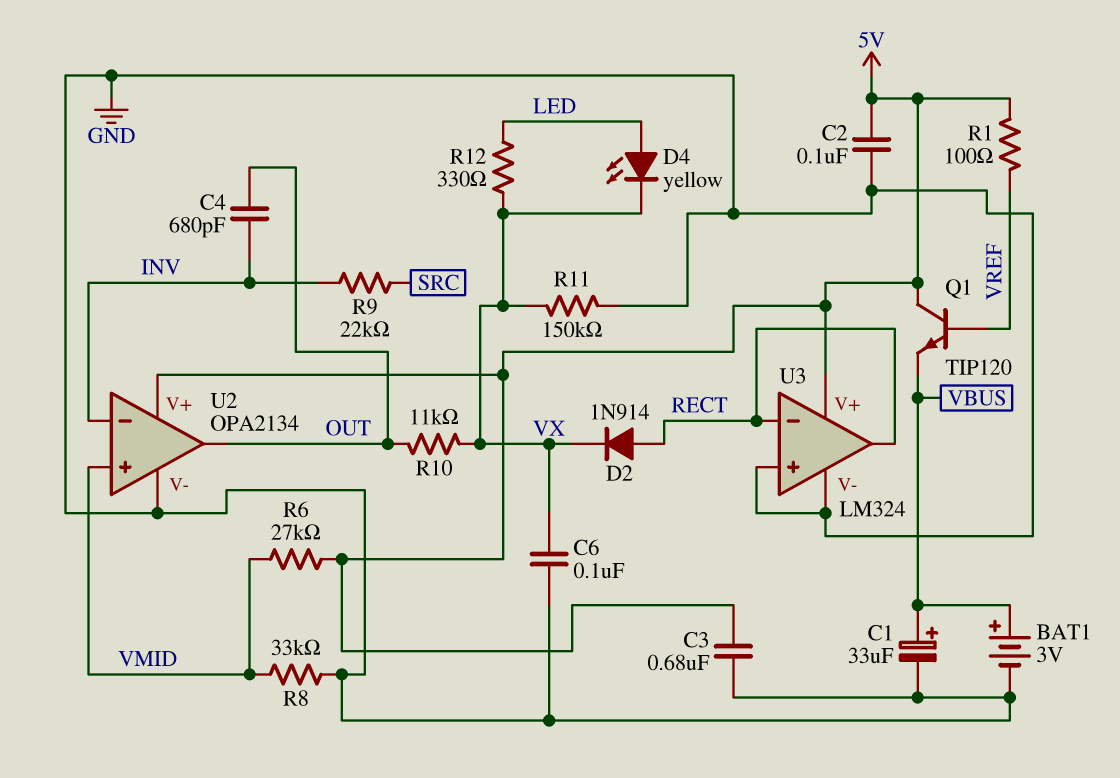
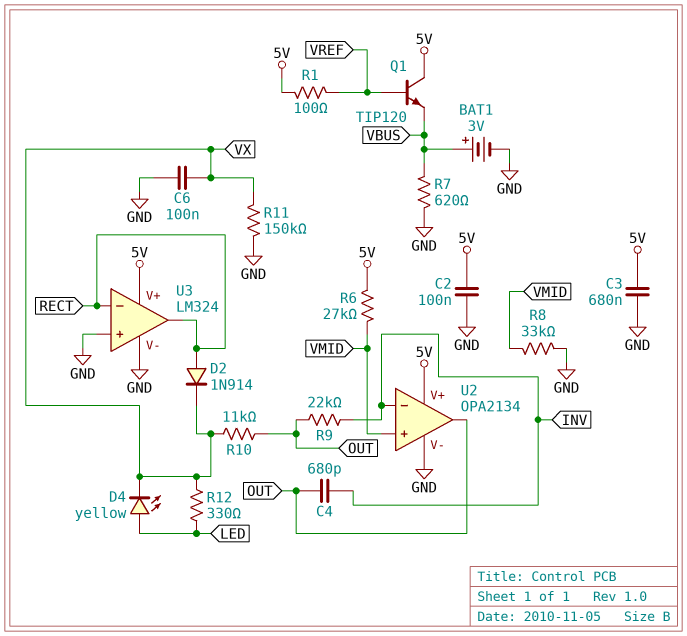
C1: 33uF (plus VBUS, minus GND) -> none
R7: none -> 620 (GND, VBUS)
R9: 22k (INV, SRC) -> 22k (INV, OUT)

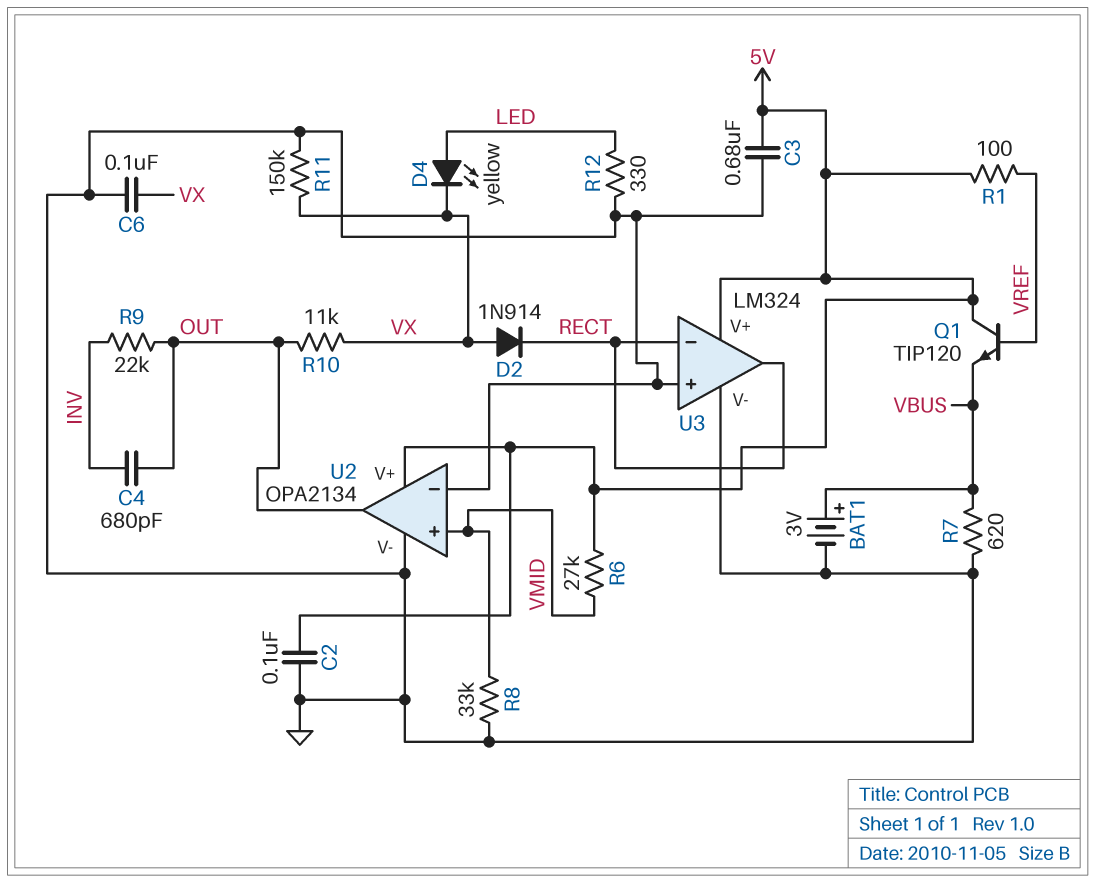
D2: diode 1N914 (A RECT, K VX) -> diode 1N914 (A VX, K RECT)
R12: 330 (LED, VX) -> 330 (GND, LED)
U2 pin in-: INV -> GND

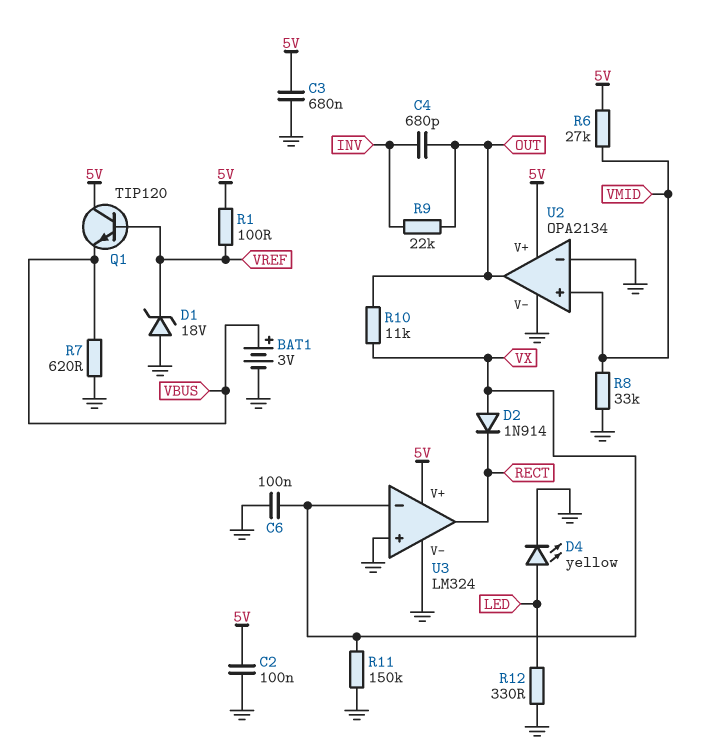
D1: none -> zener 18V (A GND, K VREF)
D4: LED yellow (A LED, K VX) -> LED yellow (A LED, K GND)
U3 pin in-: RECT -> VX

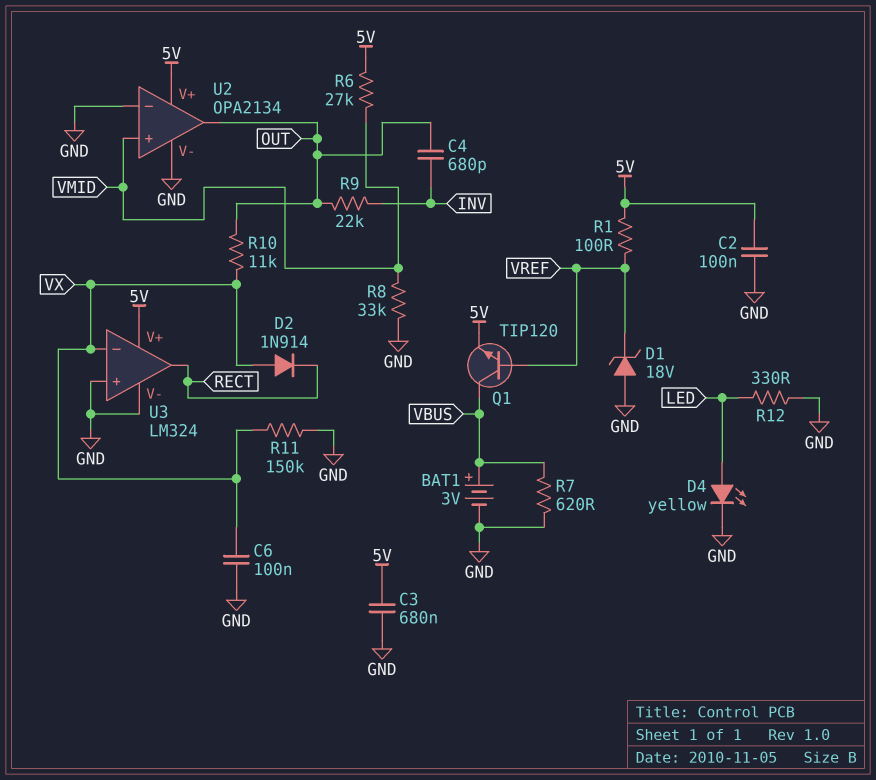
Q1: NPN TIP120 (B VREF, C 5V, E VBUS) -> NPN TIP120 (B VREF, C VBUS, E 5V)

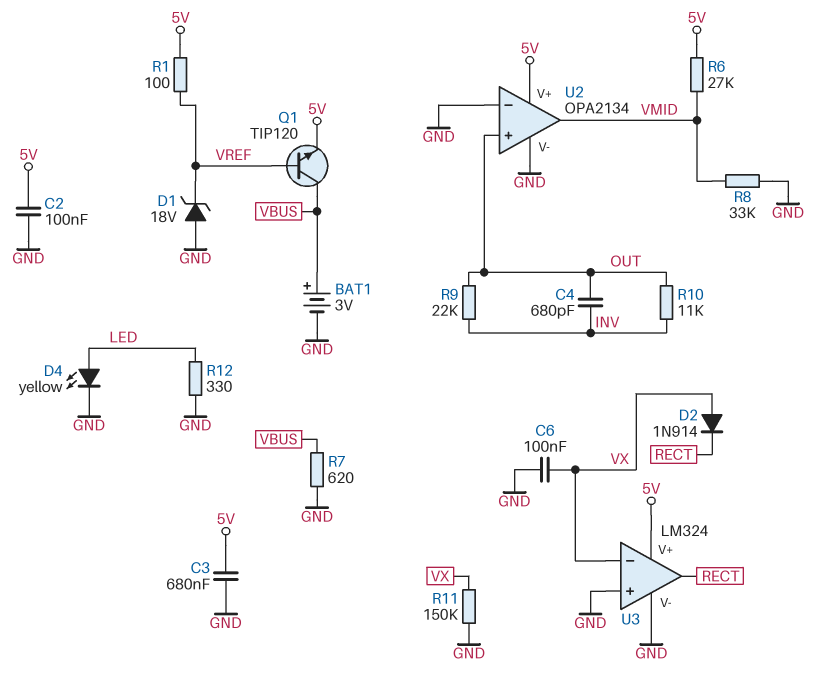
R10: 11k (OUT, VX) -> 11k (INV, OUT)
U2 pin in+: VMID -> OUT
U2 pin out: OUT -> VMID

